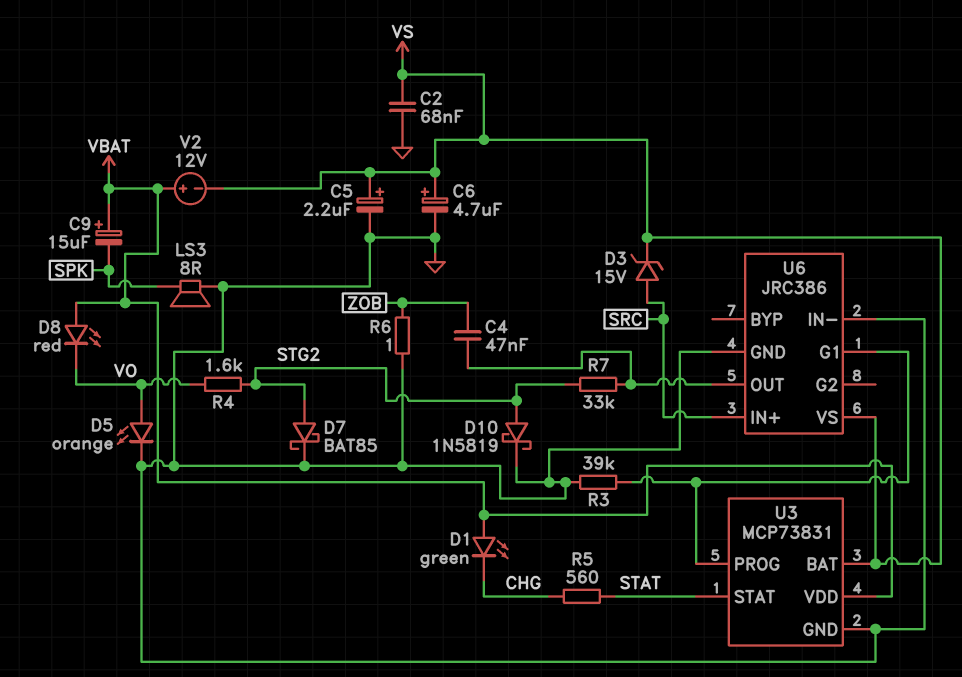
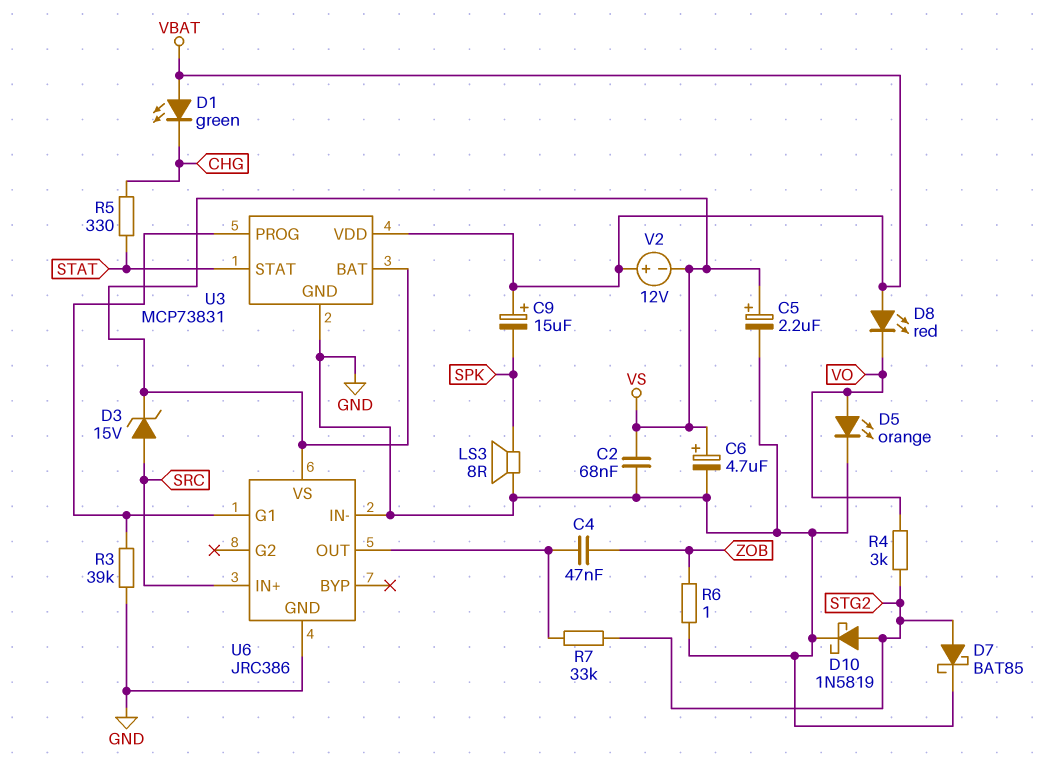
R4: 1.6k (STG2, VO) -> 3k (STG2, VO)
R5: 560 (CHG, STAT) -> 330 (CHG, STAT)

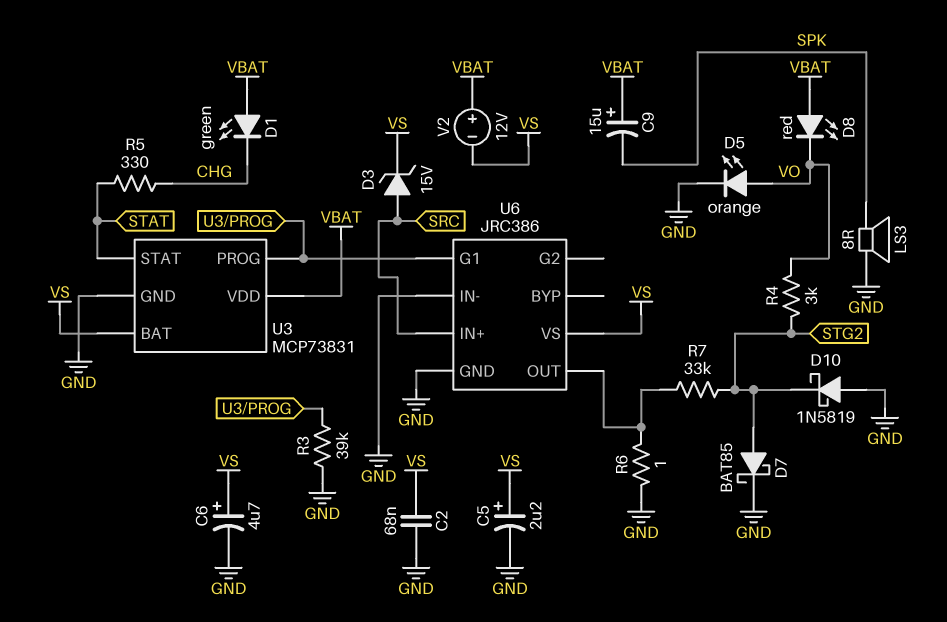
C4: 47nF (U6/OUT, ZOB) -> none
D10: schottky 1N5819 (A STG2, K GND) -> schottky 1N5819 (A GND, K STG2)
R6: 1 (GND, ZOB) -> 1 (GND, U6/OUT)

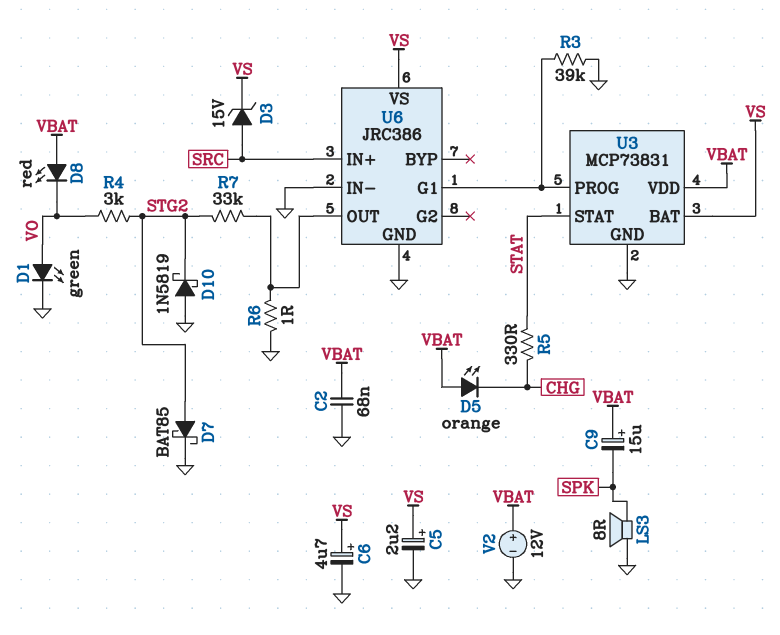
C2: 68nF (GND, VS) -> 68nF (GND, VBAT)
D1: LED green (A VBAT, K CHG) -> LED green (A VO, K GND)
D5: LED orange (A VO, K GND) -> LED orange (A VBAT, K CHG)
V2: 12V (plus VBAT, minus VS) -> 12V (plus VBAT, minus GND)

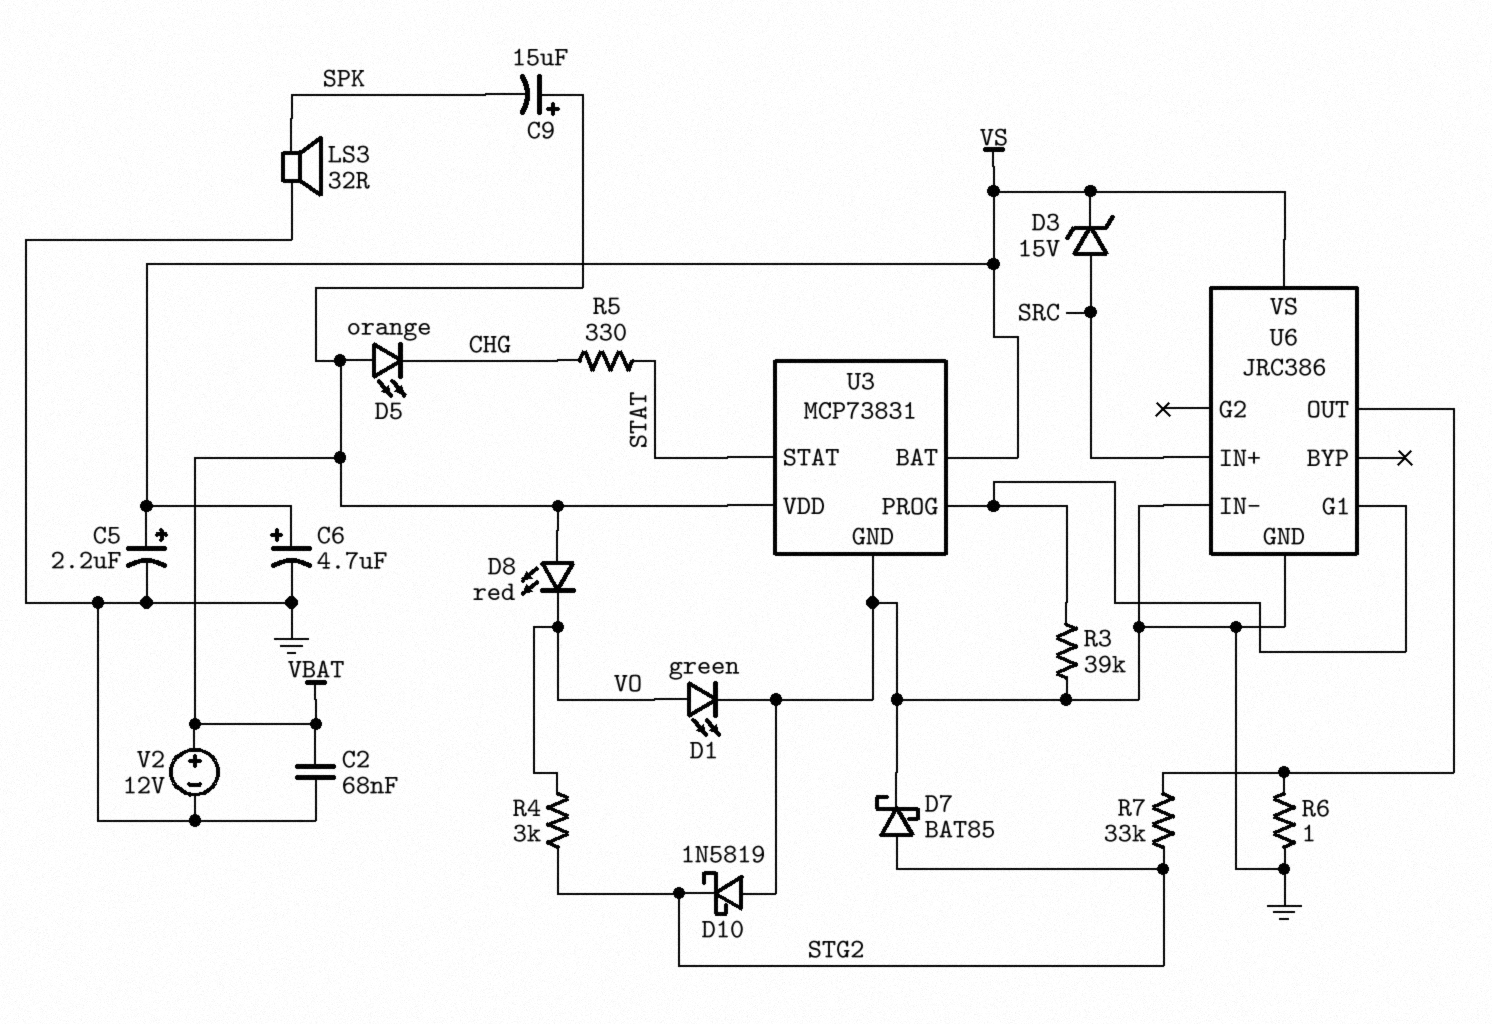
LS3: speaker 8R (GND, SPK) -> speaker 32R (GND, SPK)

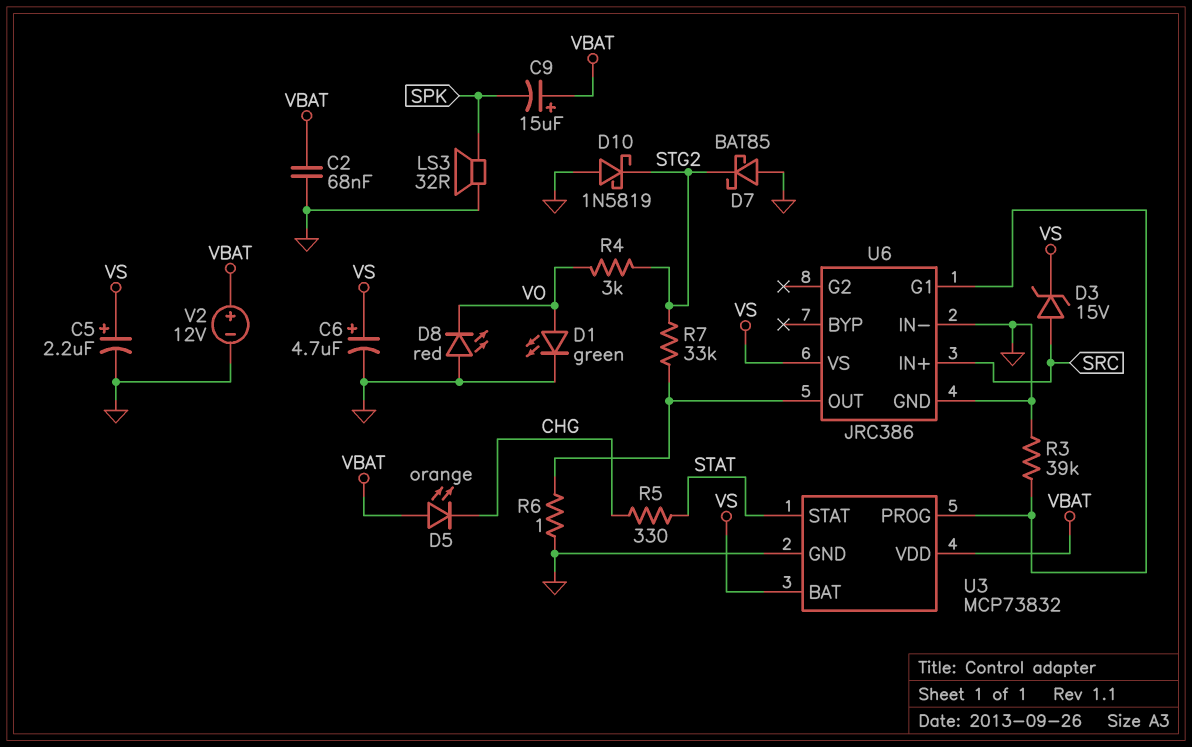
D7: schottky BAT85 (A STG2, K GND) -> schottky BAT85 (A GND, K STG2)
D8: LED red (A VBAT, K VO) -> LED red (A GND, K VO)
U3: MCP73831 -> MCP73832

